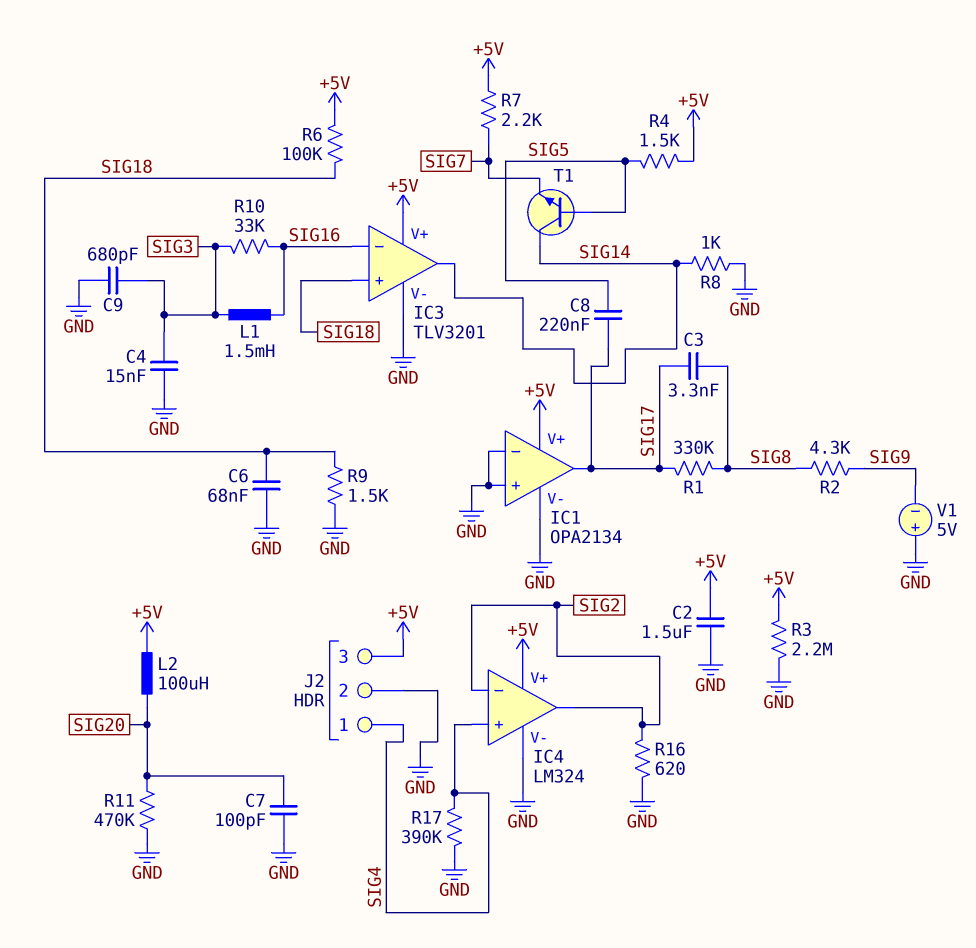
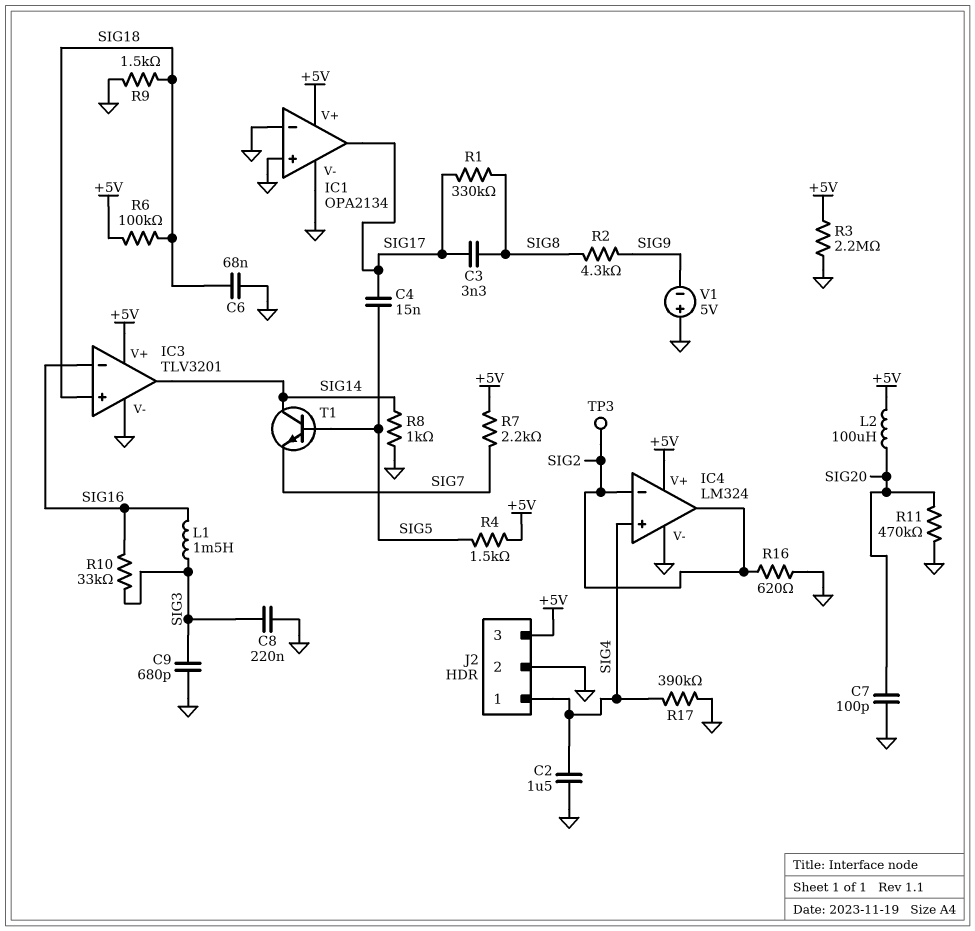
C2: 1.5uF (+5V, GND) -> 1.5uF (GND, SIG4)
C4: 15nF (GND, SIG3) -> 15nF (SIG5, SIG17)
C8: 220nF (SIG5, SIG17) -> 220nF (GND, SIG3)
TP3: none -> test point (SIG2)

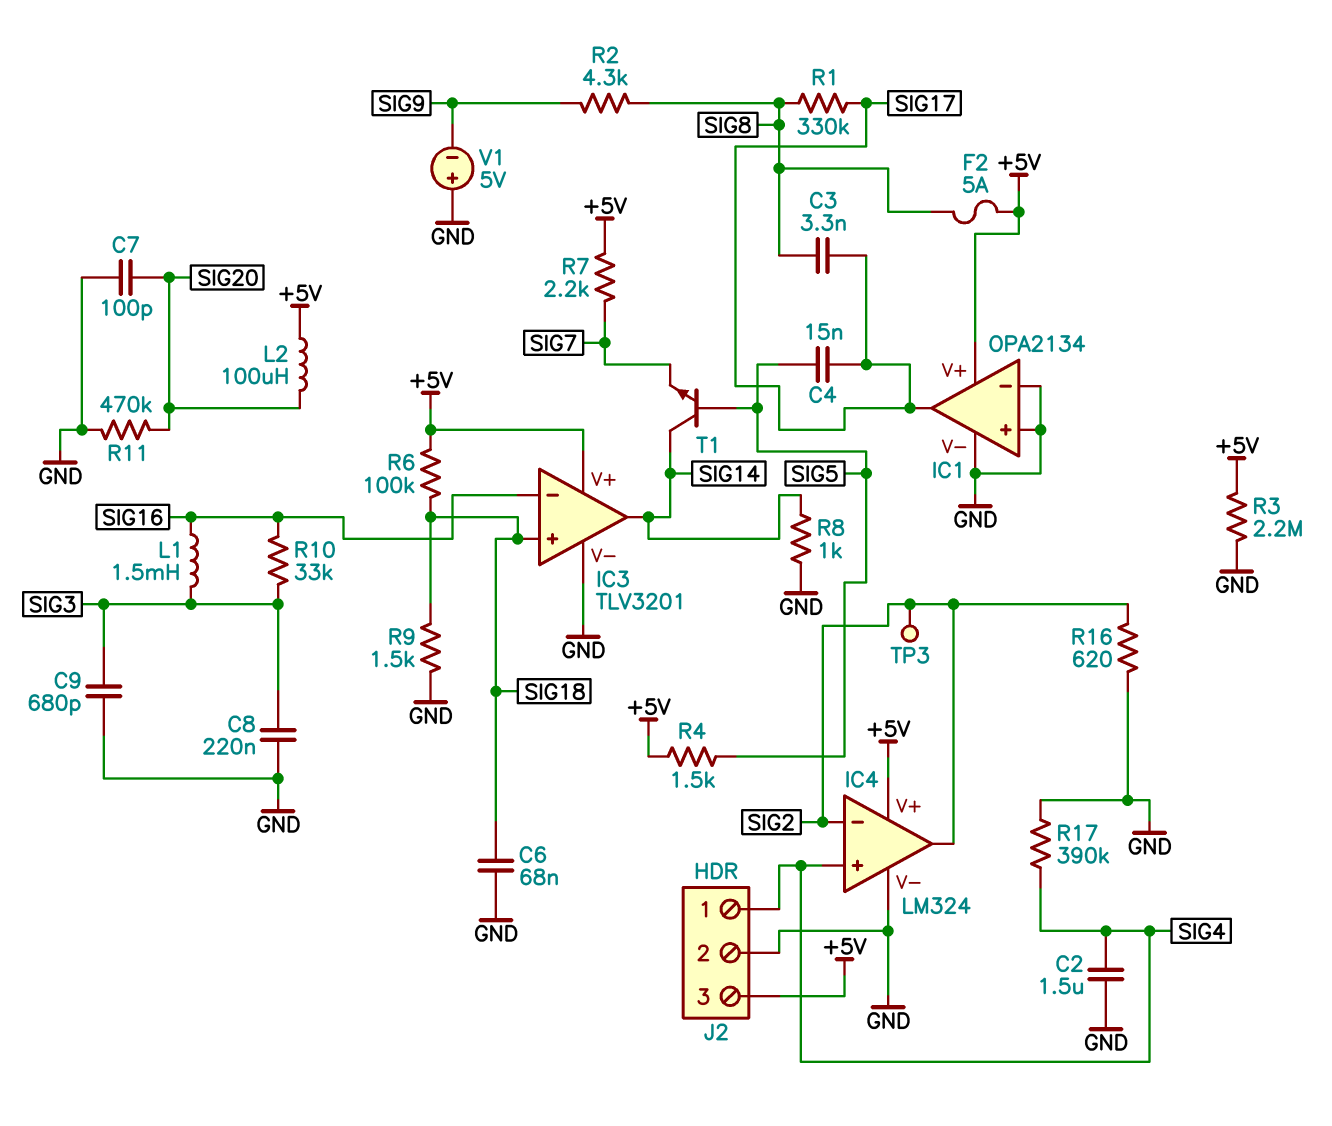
F2: none -> 5A (+5V, SIG8)

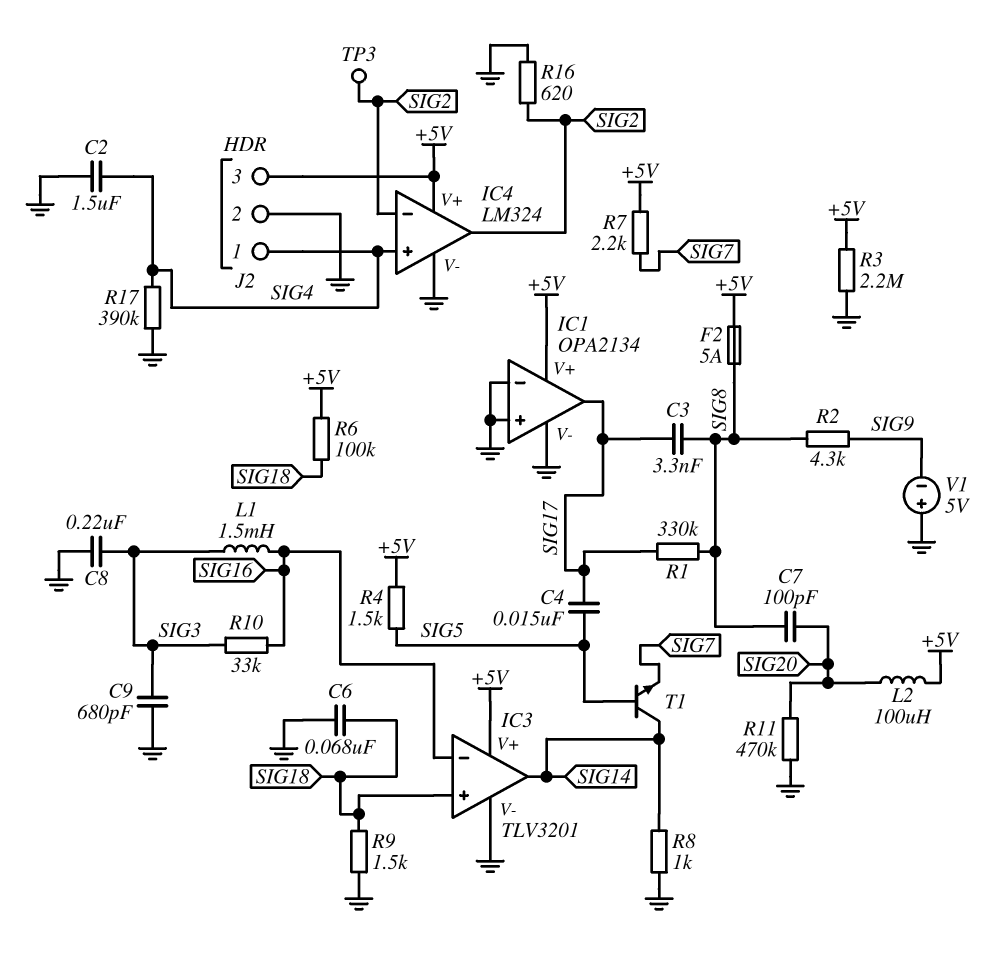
C7: 100pF (GND, SIG20) -> 100pF (SIG8, SIG20)

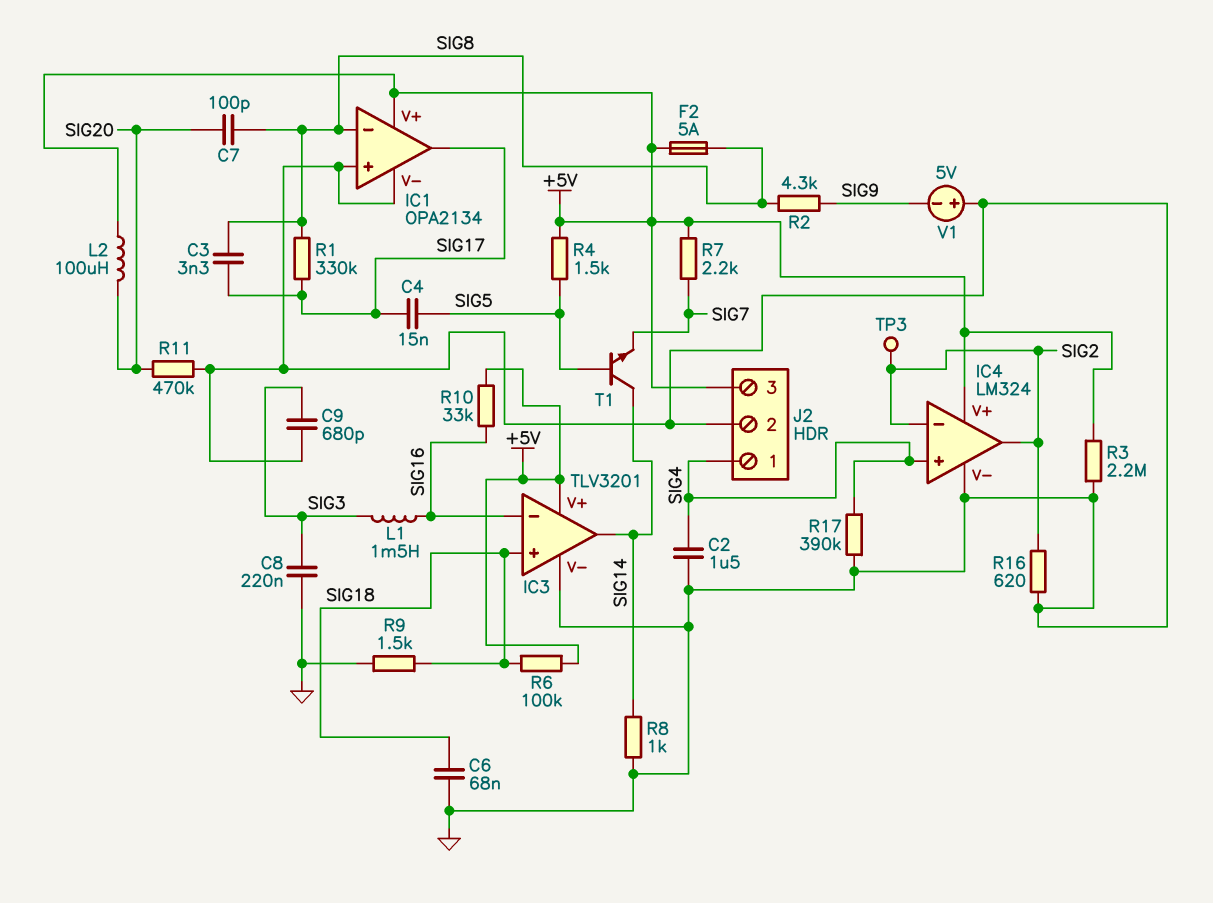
IC1 pin in-: GND -> SIG8
R10: 33k (SIG3, SIG16) -> 33k (+5V, SIG16)

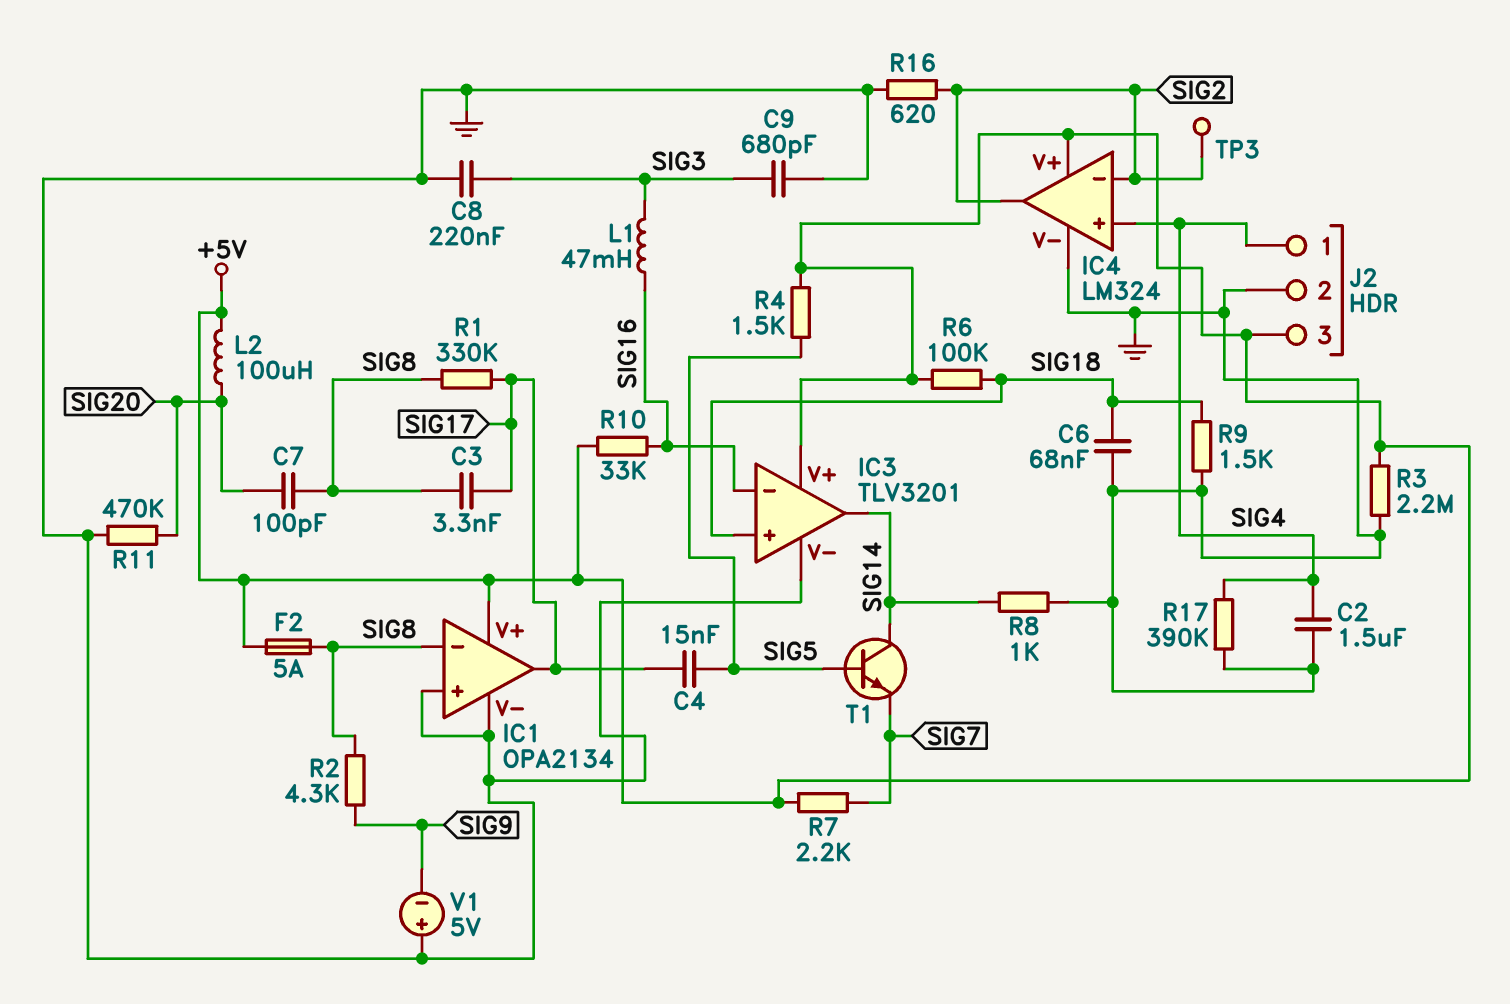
L1: 1.5mH (SIG3, SIG16) -> 47mH (SIG3, SIG16)

